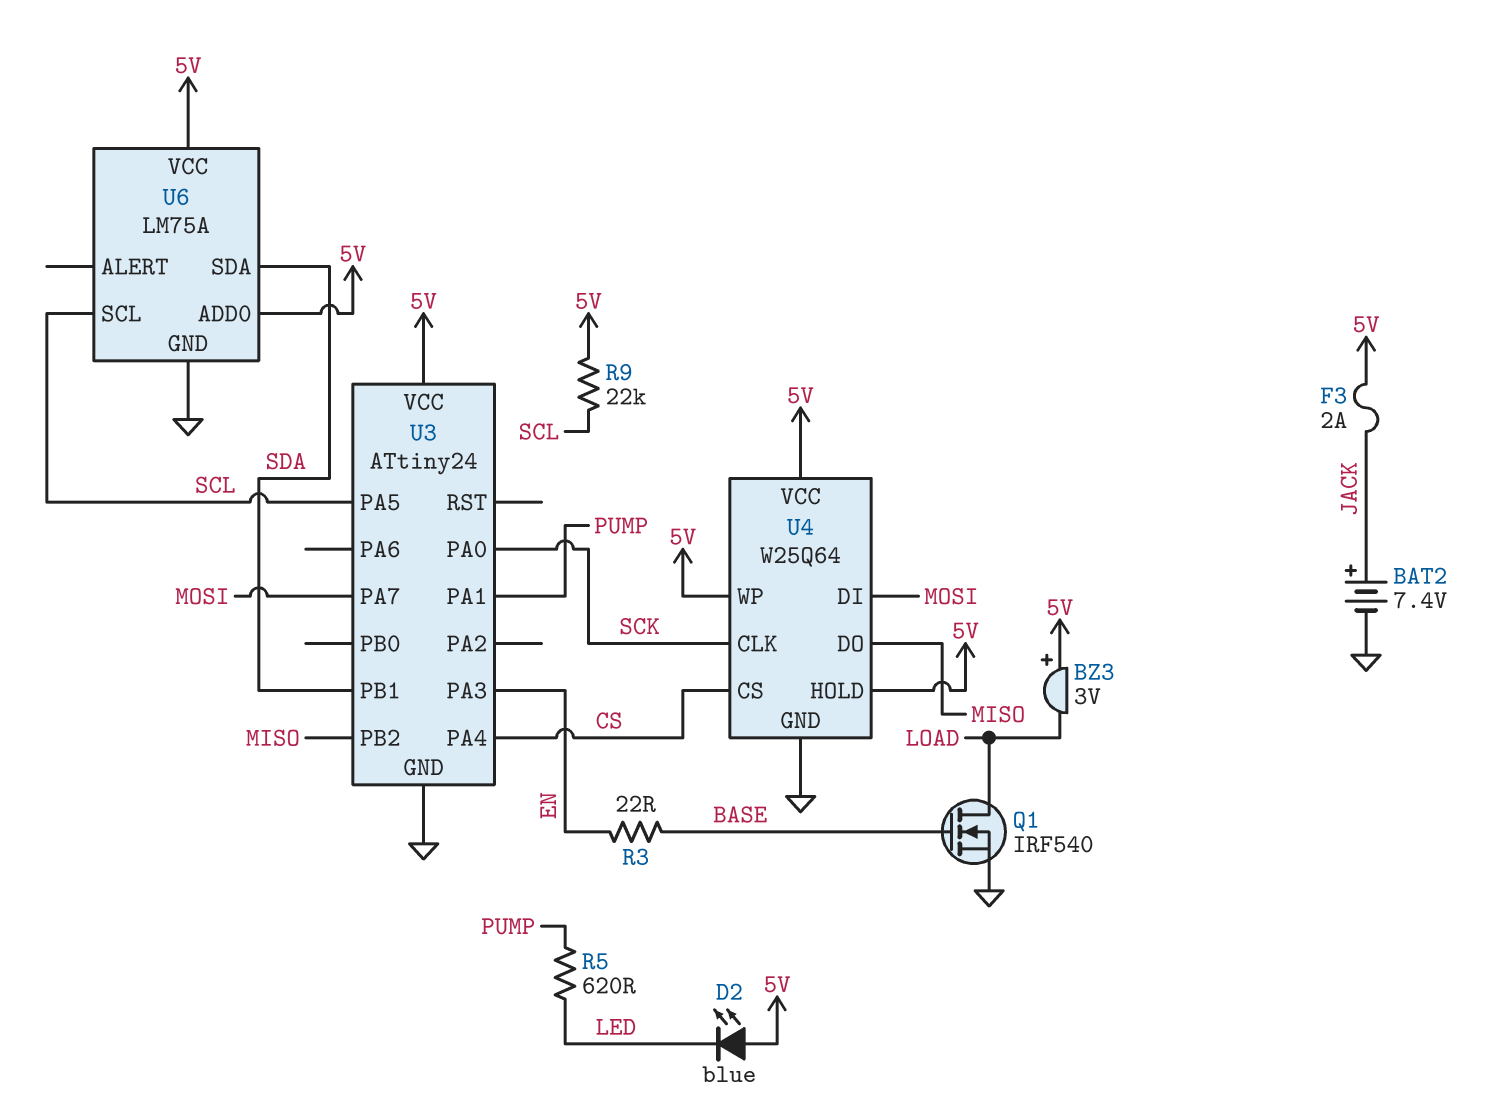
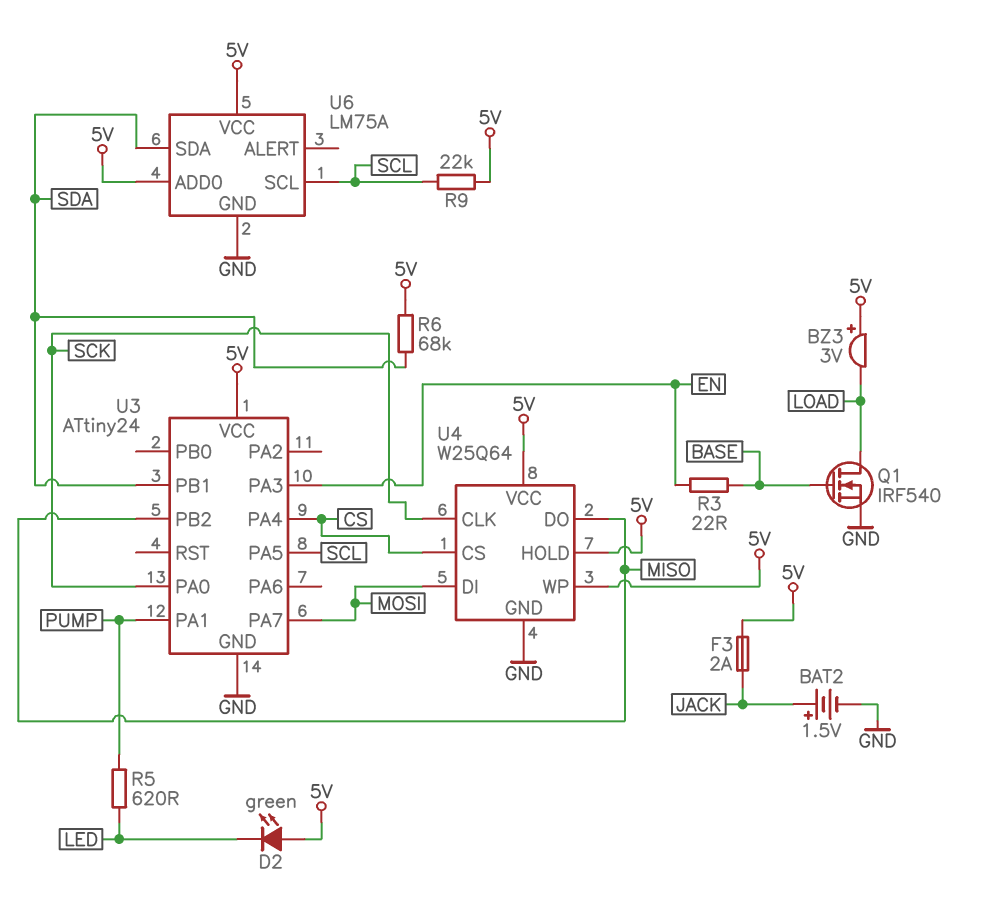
BAT2: 7.4V (plus JACK, minus GND) -> 1.5V (plus JACK, minus GND)
D2: LED blue (A 5V, K LED) -> LED green (A 5V, K LED)
R6: none -> 68k (5V, SDA)

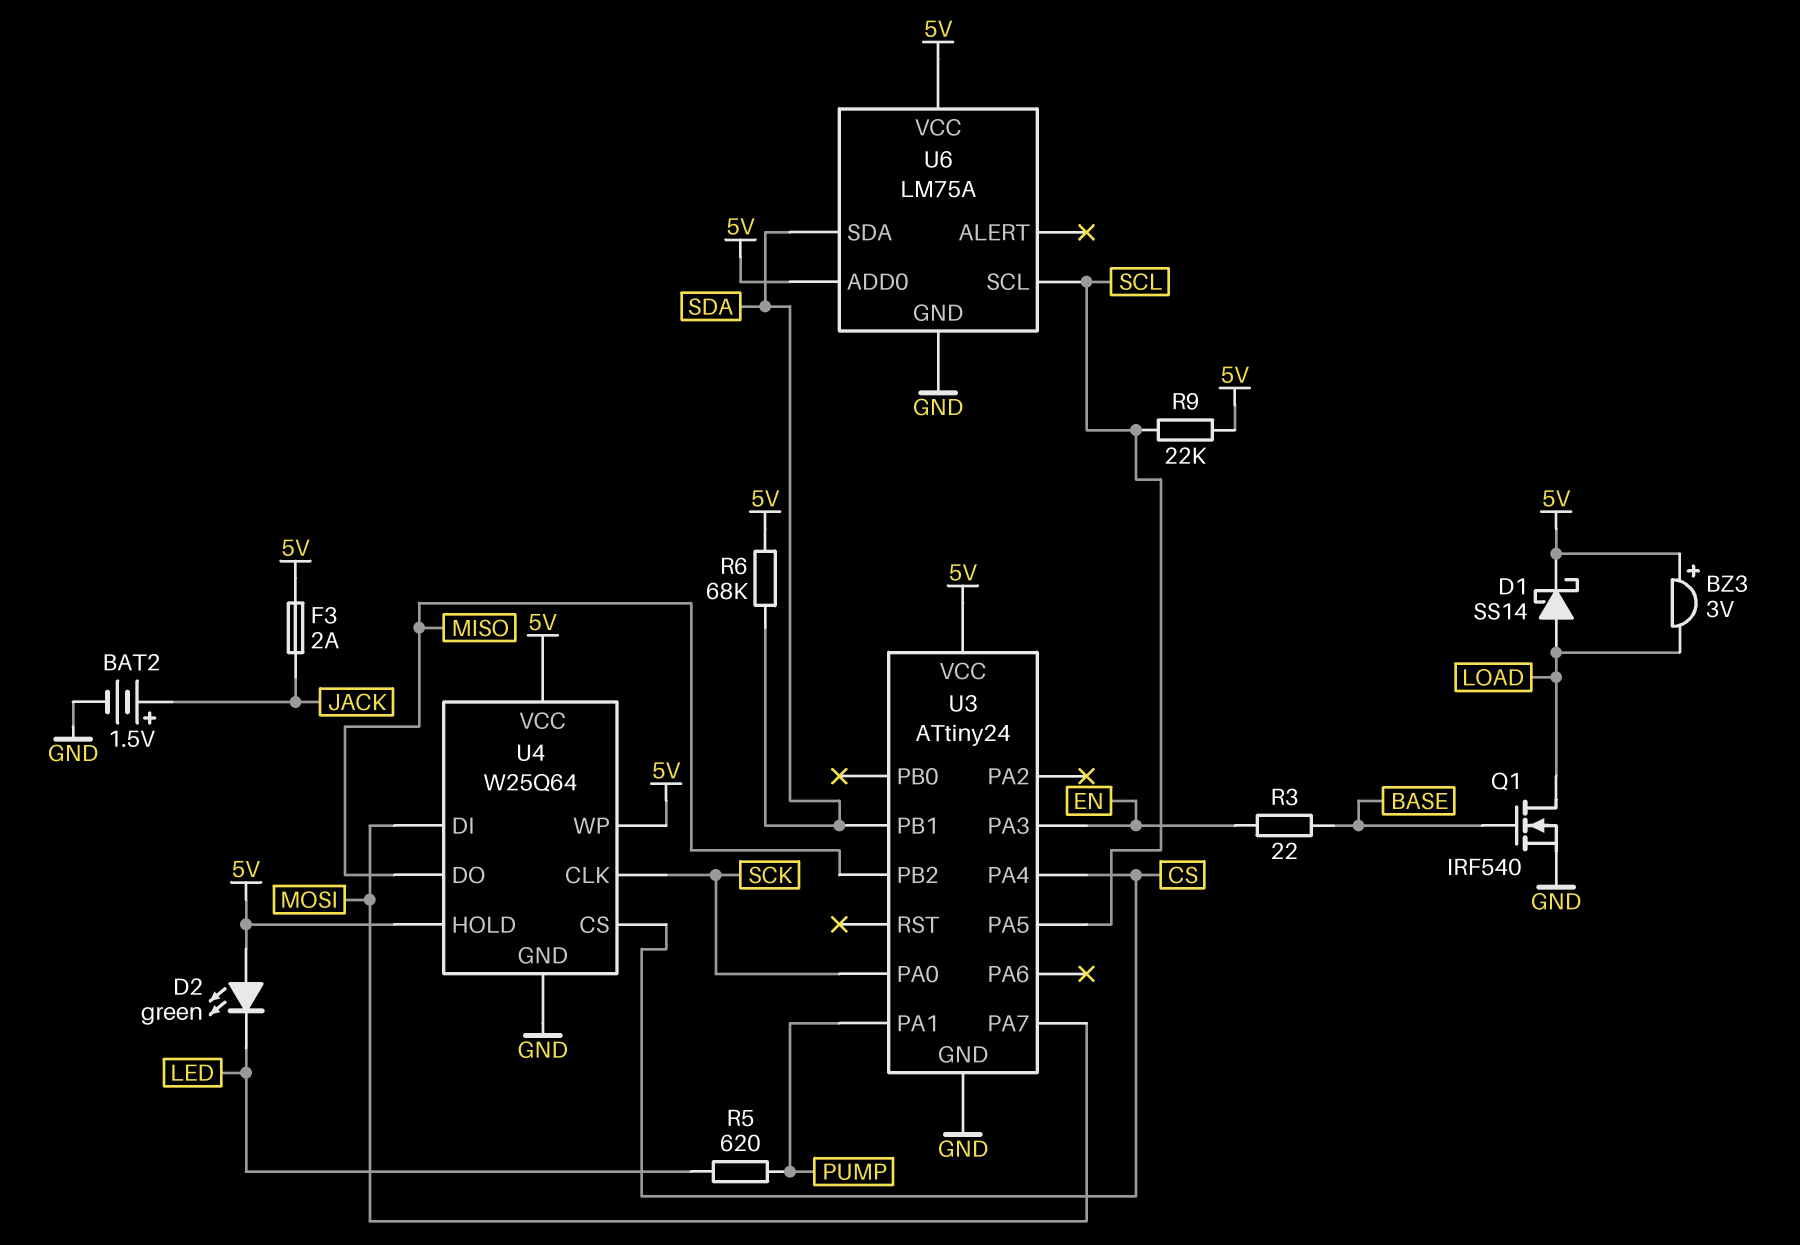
D1: none -> schottky SS14 (A LOAD, K 5V)

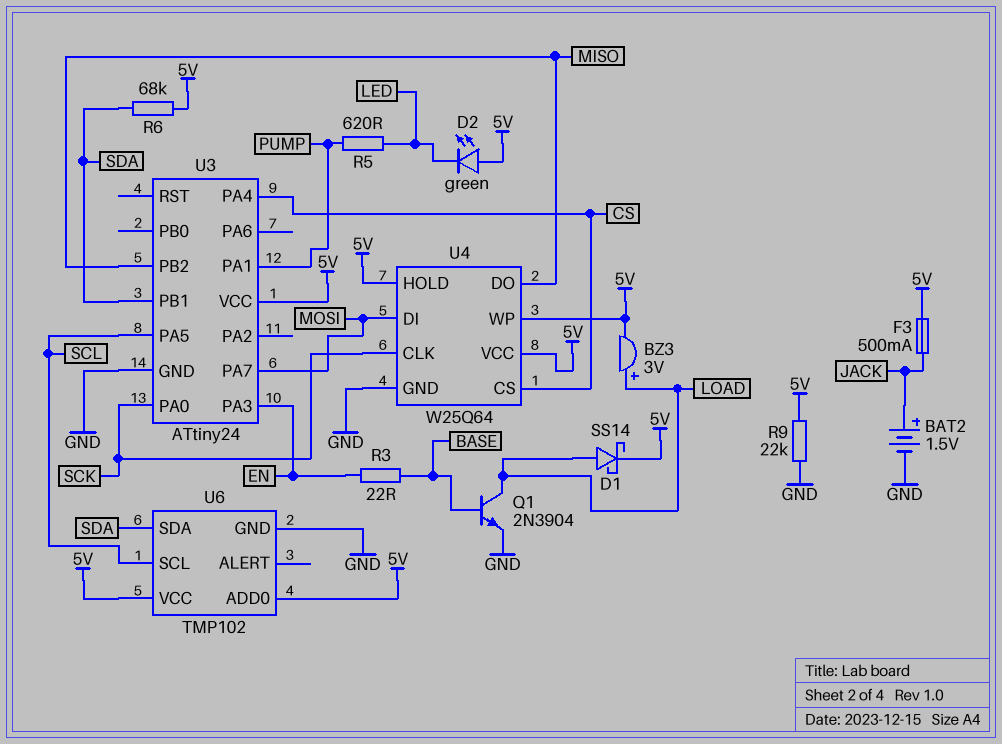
BZ3: buzzer 3V (plus 5V, minus LOAD) -> buzzer 3V (plus LOAD, minus 5V)
F3: 2A (5V, JACK) -> 500mA (5V, JACK)
Q1: NMOS IRF540 (G BASE, D LOAD, S GND) -> NPN 2N3904 (B BASE, C LOAD, E GND)
R9: 22k (5V, SCL) -> 22k (5V, GND)
U6: LM75A -> TMP102

